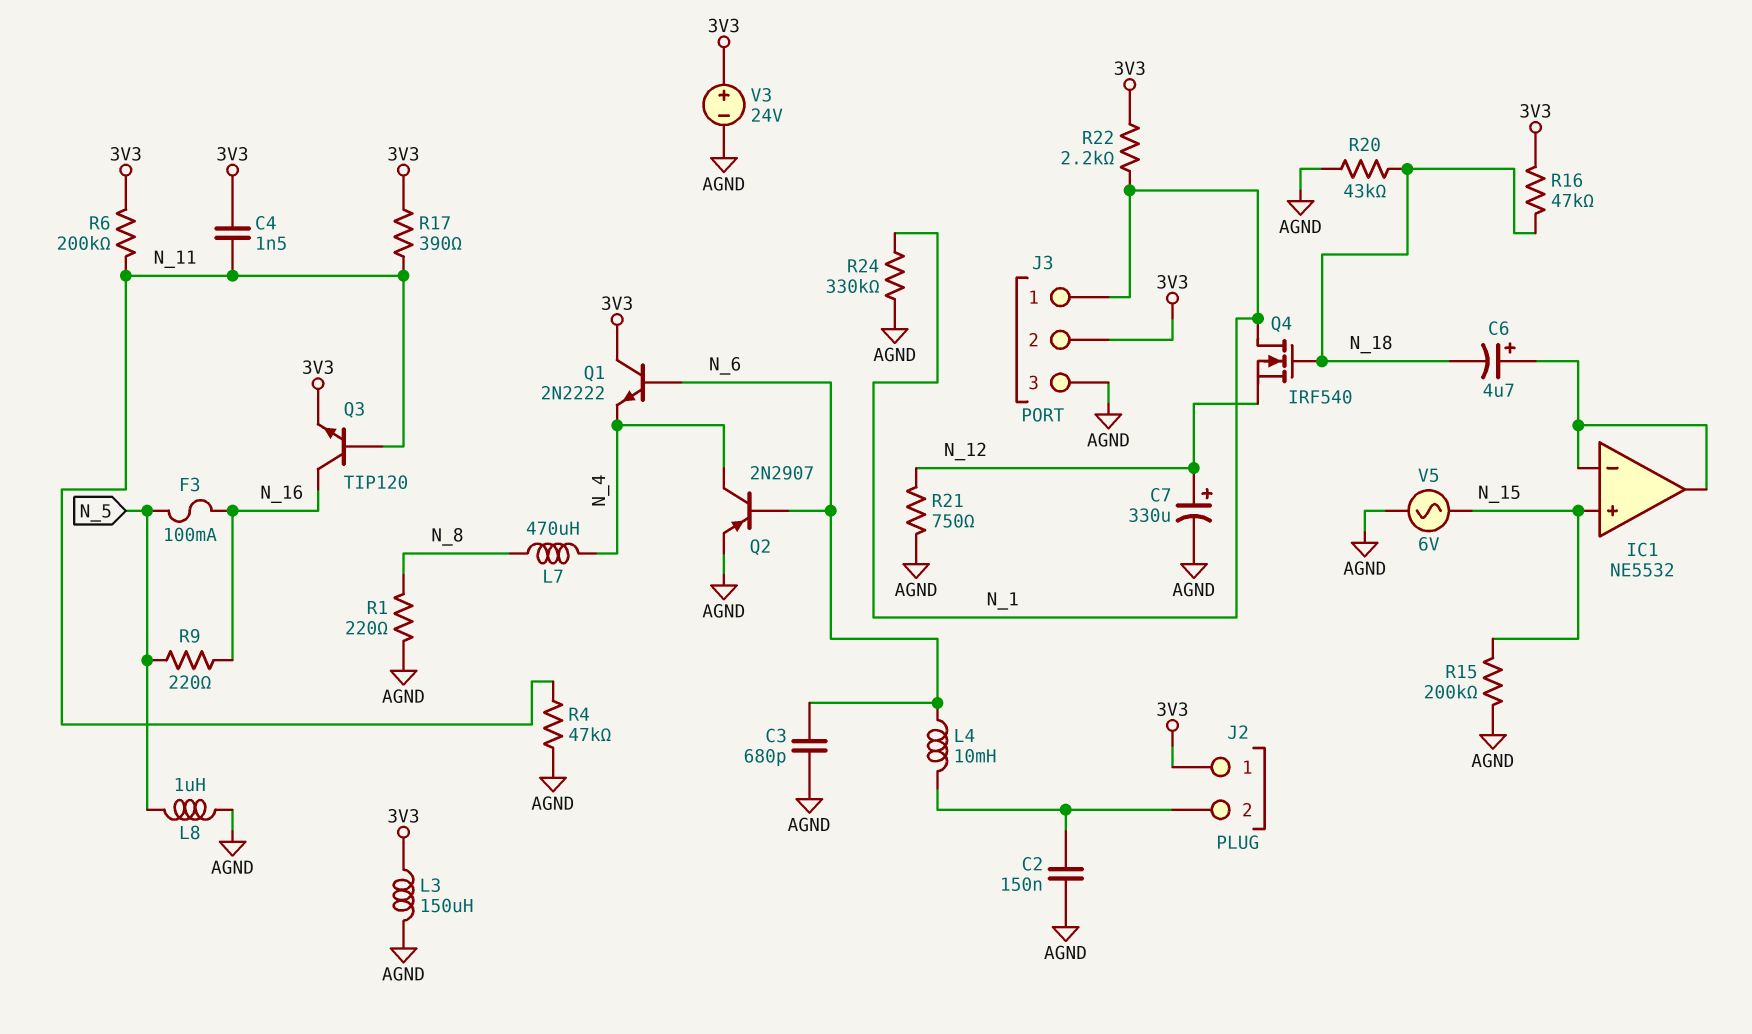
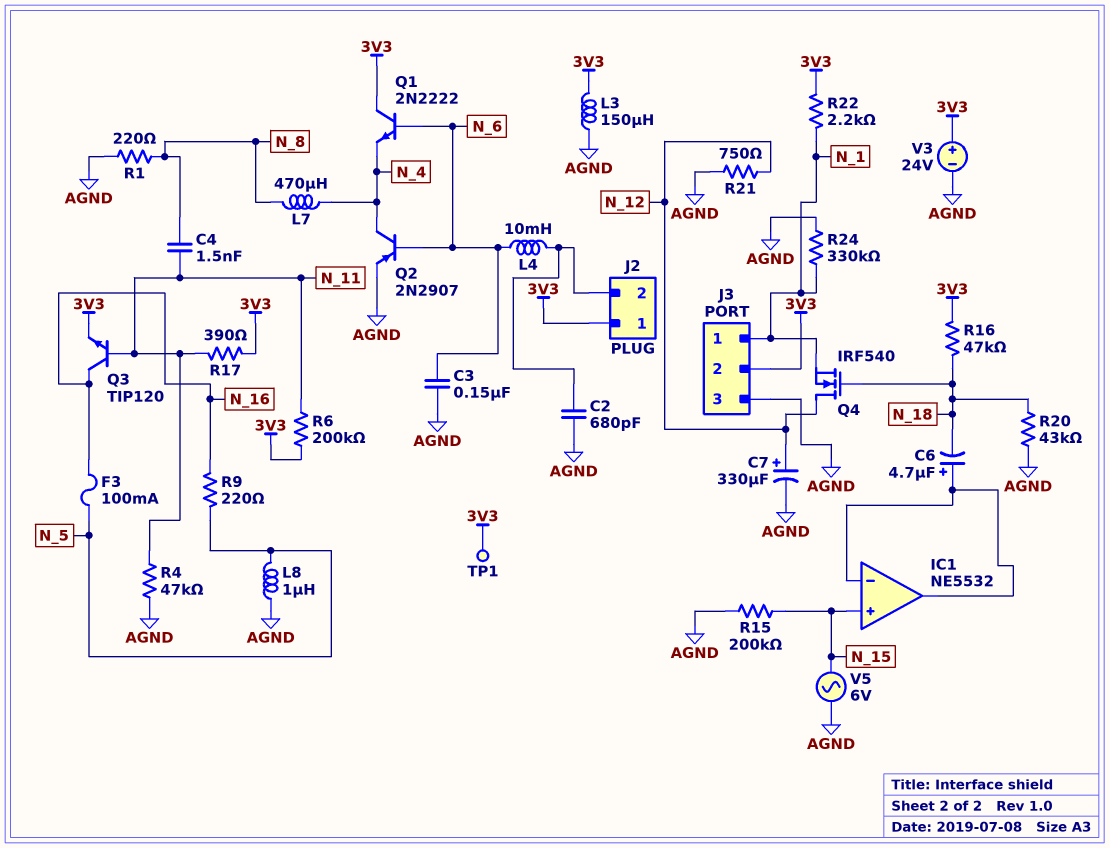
C2: 150nF (AGND, J2/2) -> 680pF (AGND, J2/2)
C3: 680pF (AGND, N_6) -> 150nF (AGND, N_6)
C4: 1.5nF (3V3, N_11) -> 1.5nF (N_8, N_11)
Q4: NMOS IRF540 (G N_18, D N_1, S N_12) -> NMOS IRF540 (G N_18, D N_12, S N_1)
TP1: none -> test point (3V3)

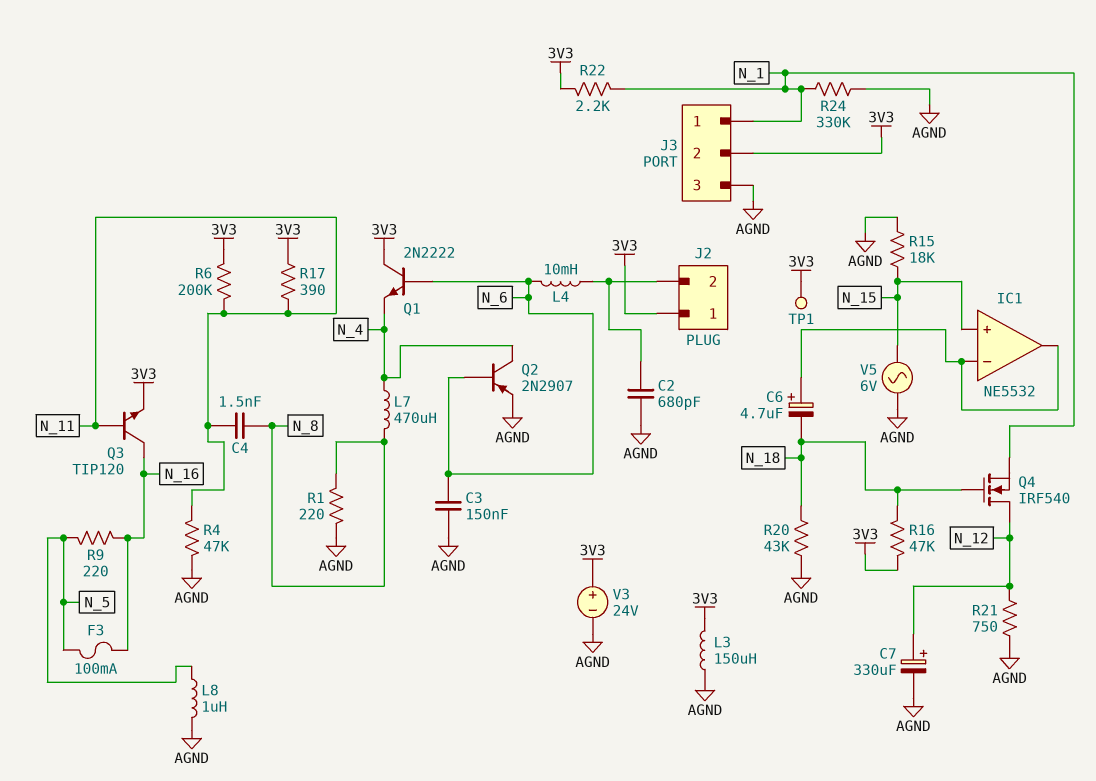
R15: 200k (AGND, N_15) -> 18k (AGND, N_15)

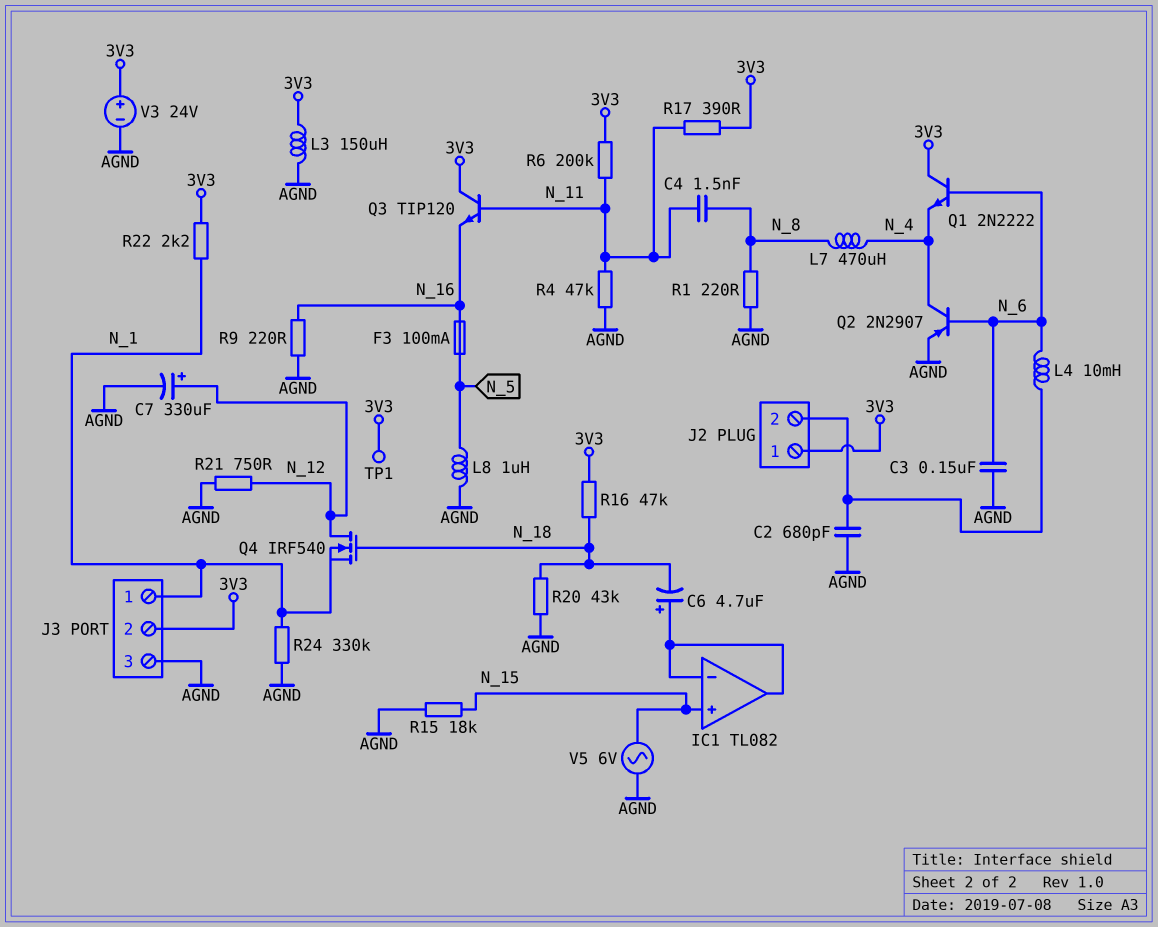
IC1: NE5532 -> TL082
Q3: NPN TIP120 (B N_11, C N_16, E 3V3) -> NPN TIP120 (B N_11, C 3V3, E N_16)
R9: 220 (N_5, N_16) -> 220 (AGND, N_16)

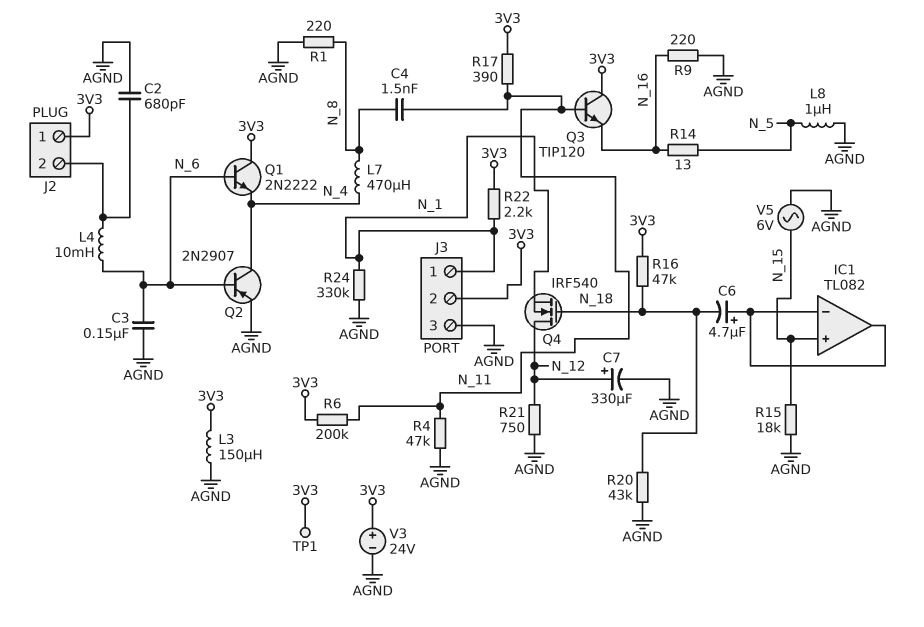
F3: 100mA (N_5, N_16) -> none
R14: none -> 13 (N_5, N_16)

